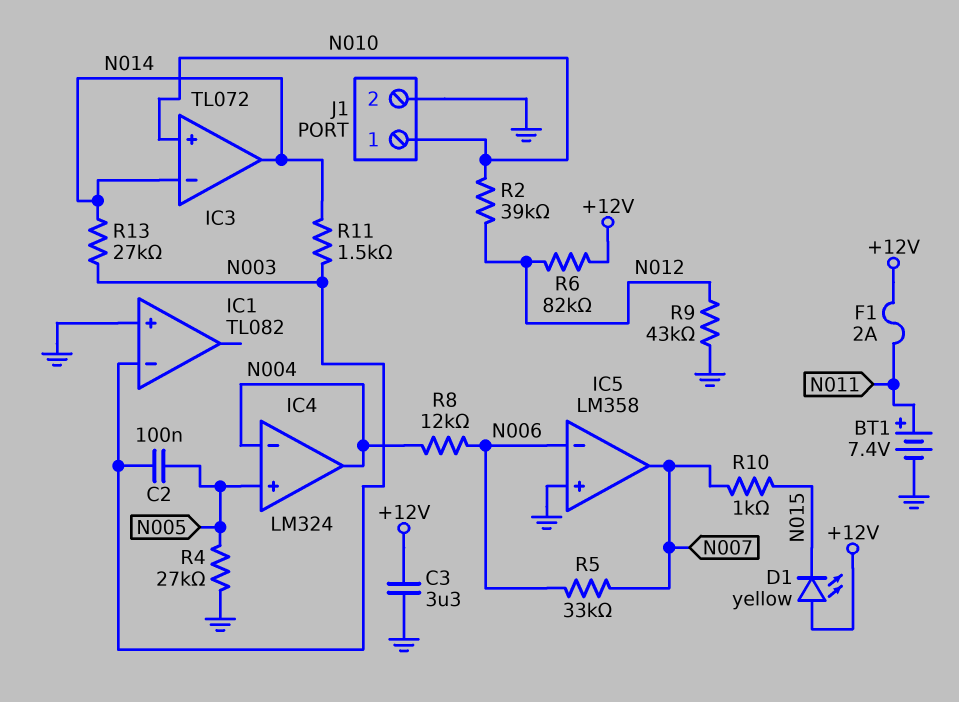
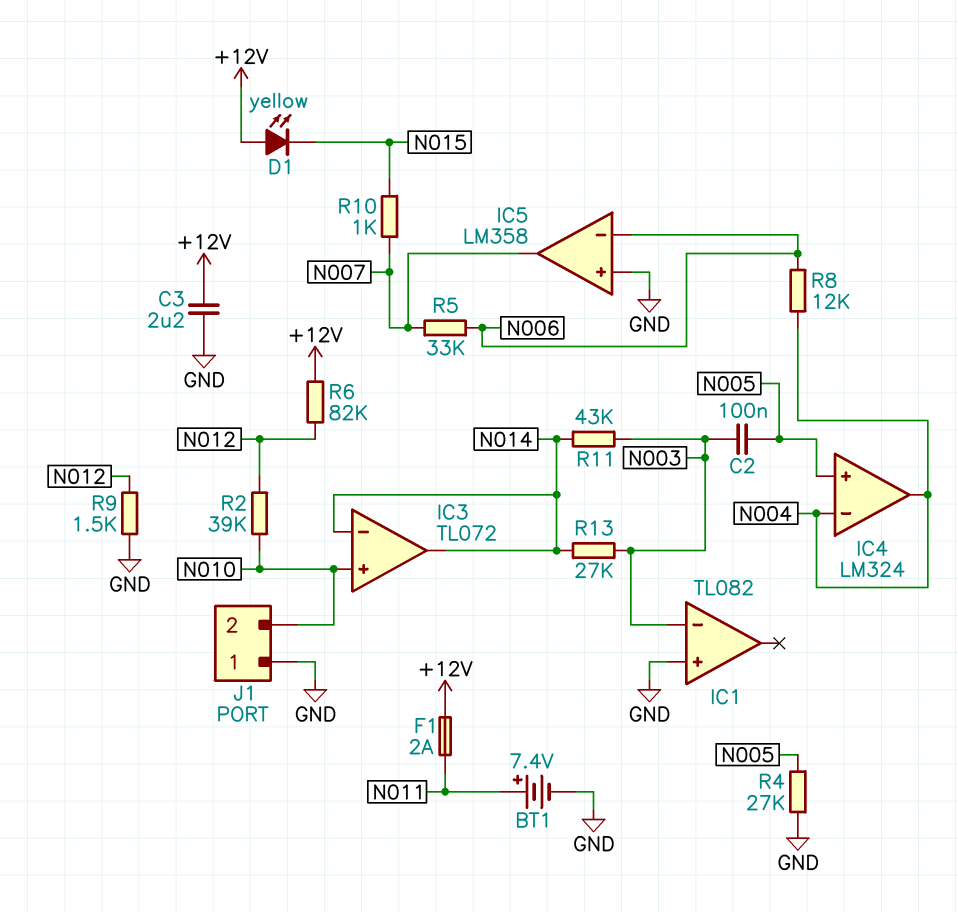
C3: 3.3uF (+12V, GND) -> 2.2uF (+12V, GND)
J1 pin 1: N010 -> GND
J1 pin 2: GND -> N010
R9: 43k (GND, N012) -> 1.5k (GND, N012)
R11: 1.5k (N003, N014) -> 43k (N003, N014)

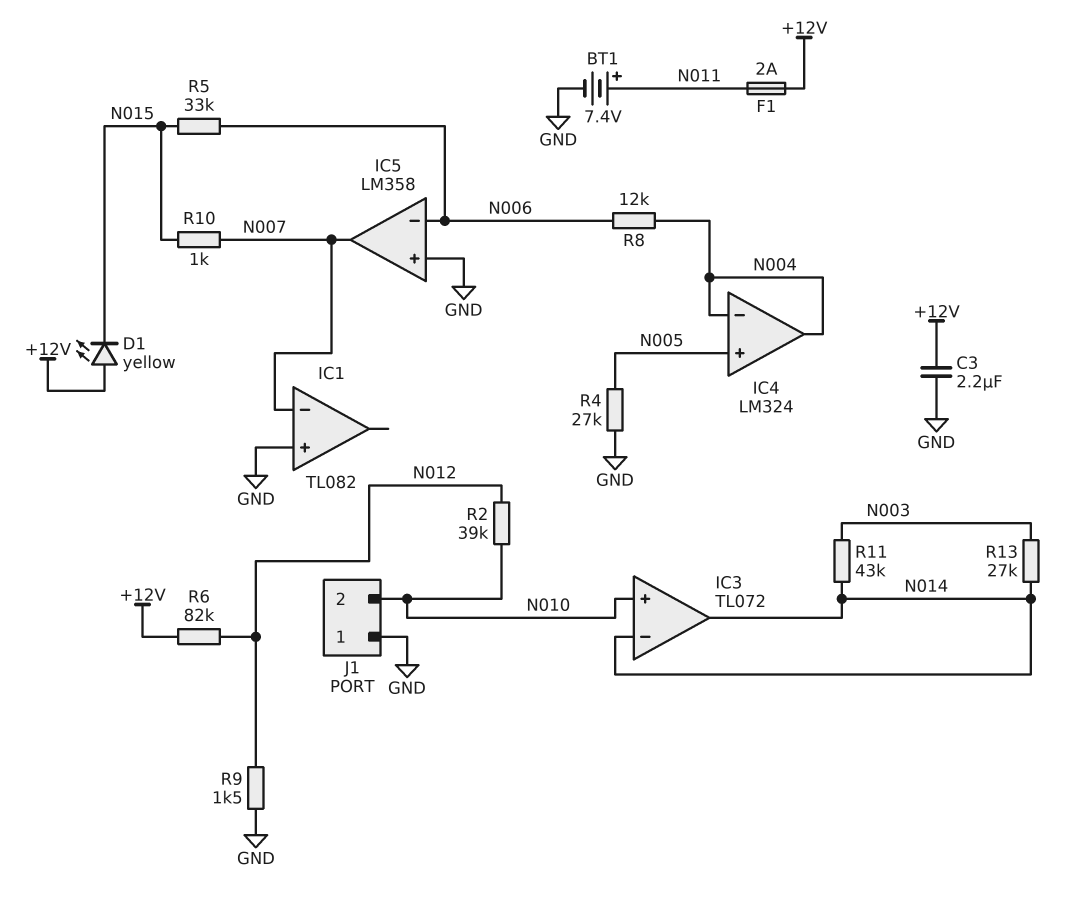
C2: 100nF (N003, N005) -> none
IC1 pin in-: N003 -> N007
R5: 33k (N006, N007) -> 33k (N006, N015)

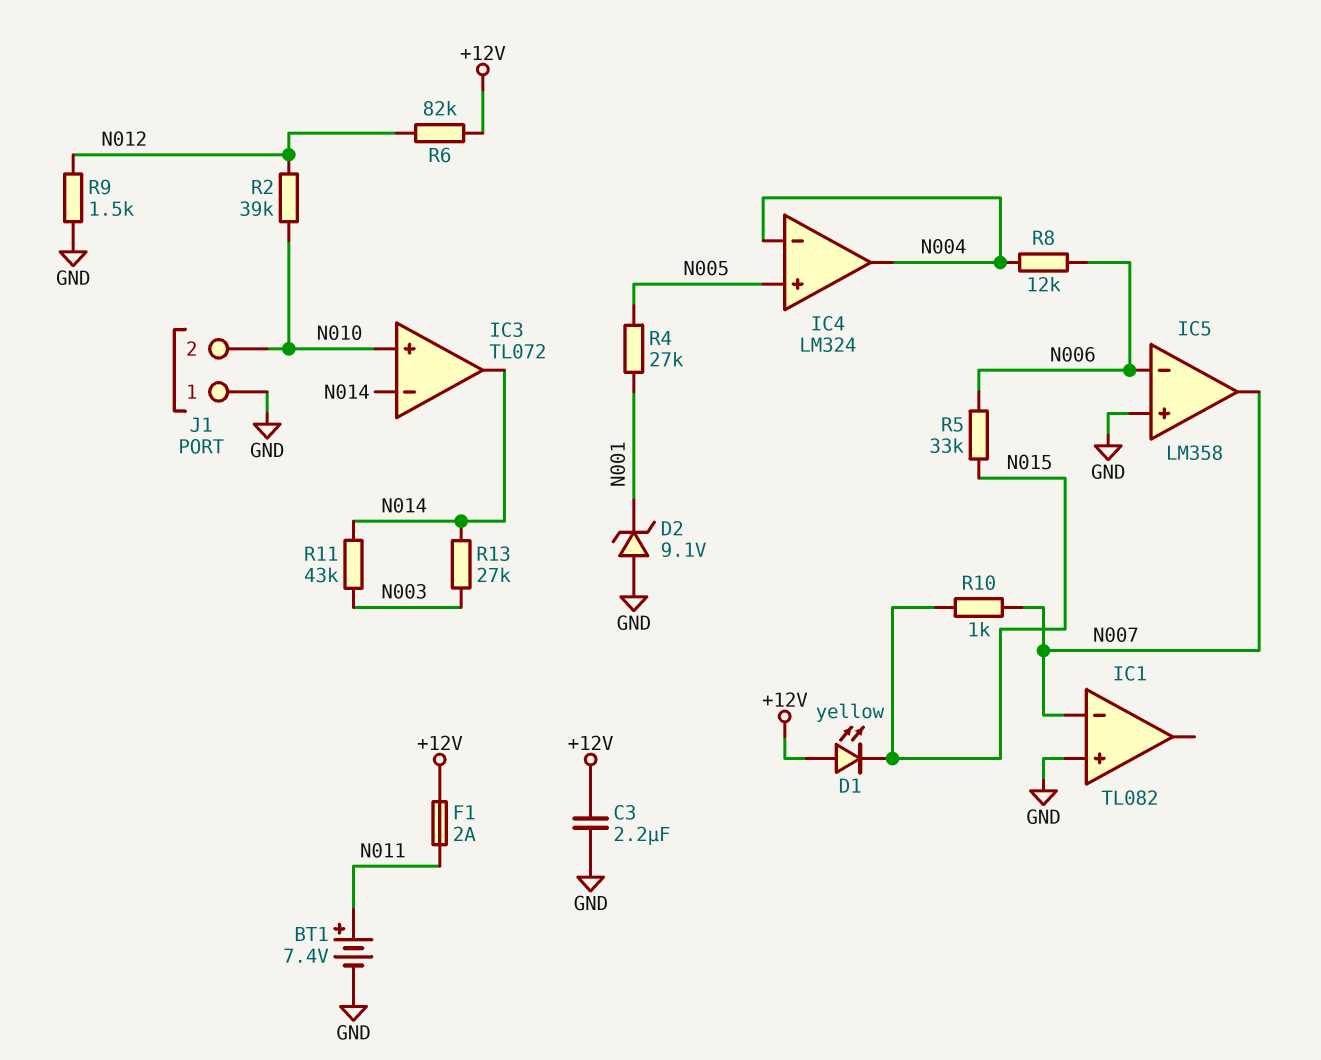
D2: none -> zener 9.1V (A GND, K N001)
R4: 27k (GND, N005) -> 27k (N001, N005)

